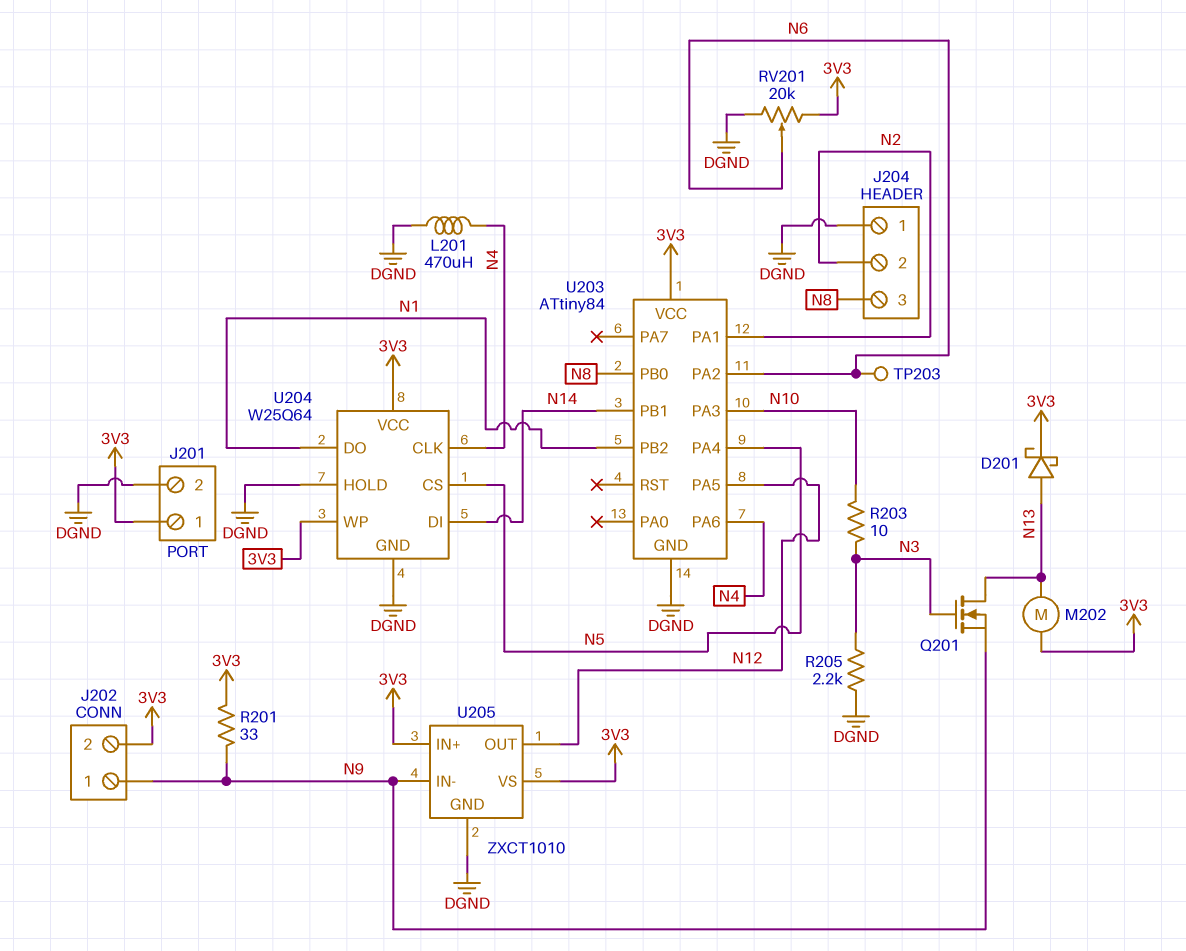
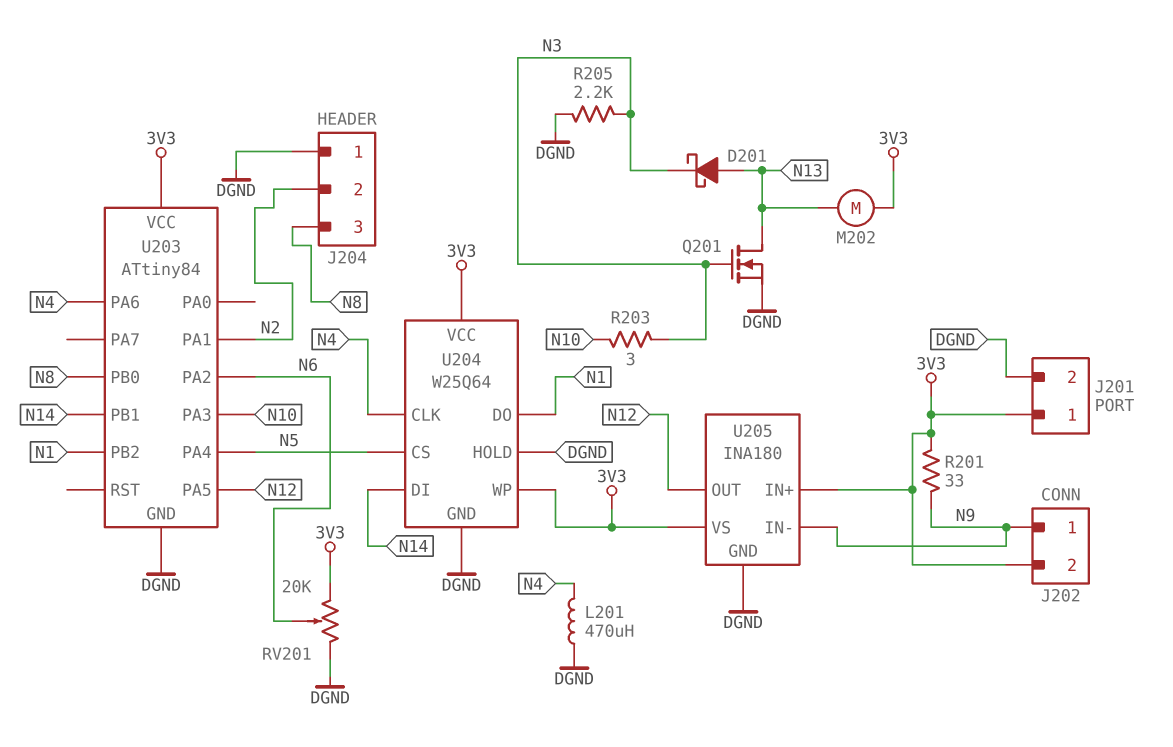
D201: schottky (A N13, K 3V3) -> schottky (A N13, K N3)
Q201: NMOS (G N3, D N13, S N9) -> NMOS (G N3, D N13, S DGND)
R203: 10 (N3, N10) -> 3 (N3, N10)
TP203: test point (N6) -> none
U205: ZXCT1010 -> INA180

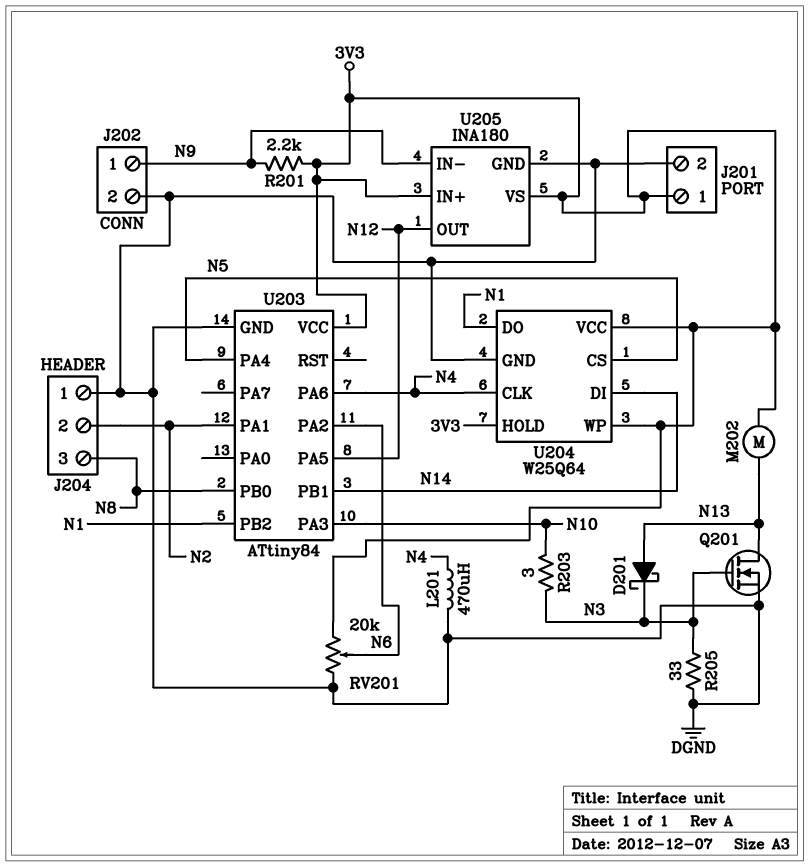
J202 pin 2: 3V3 -> DGND
R201: 33 (3V3, N9) -> 2.2k (3V3, N9)
R205: 2.2k (DGND, N3) -> 33 (DGND, N3)
U204 pin HOLD: DGND -> 3V3

